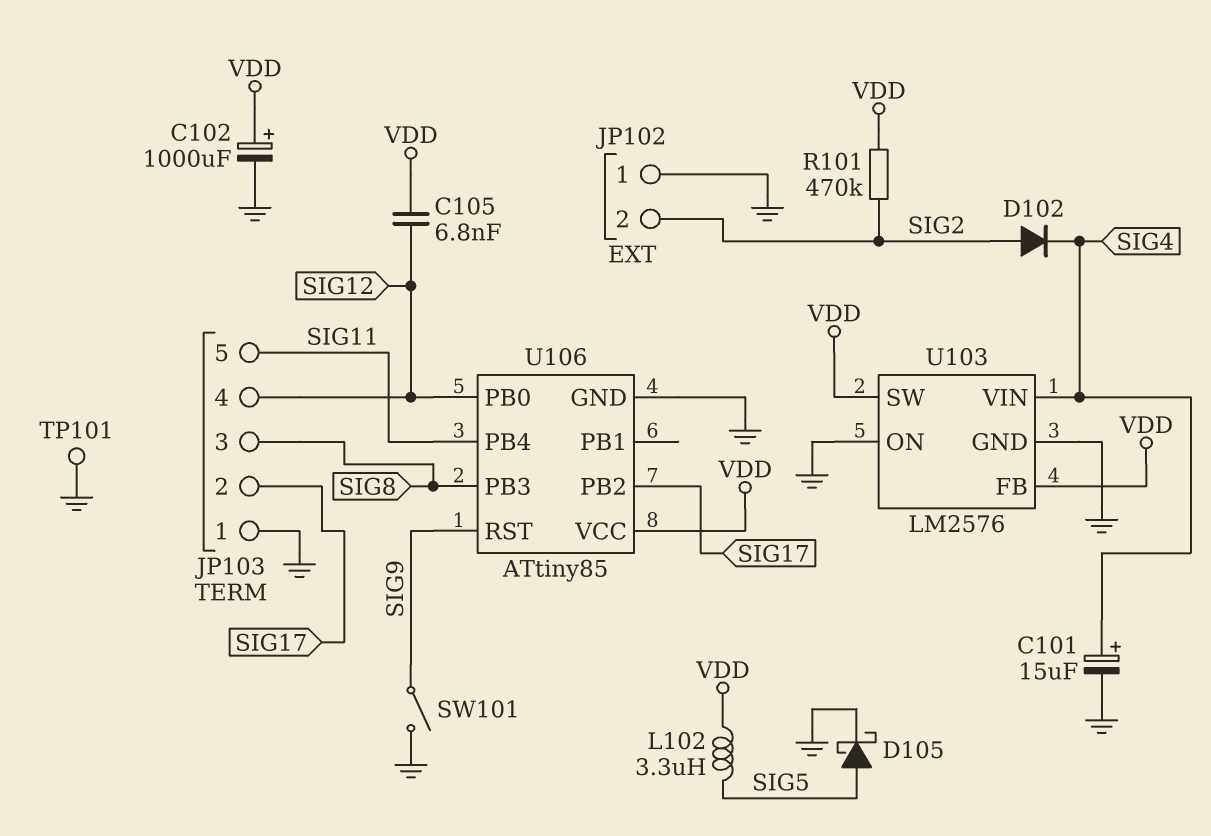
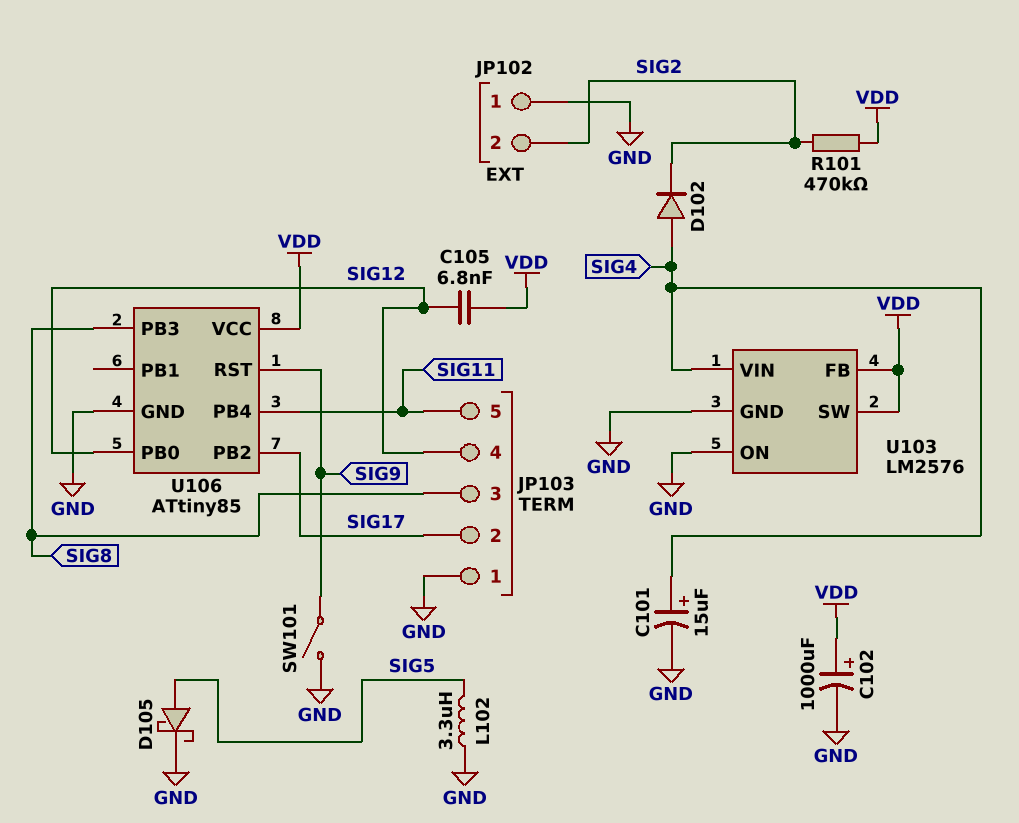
D102: diode (A SIG2, K SIG4) -> diode (A SIG4, K SIG2)
L102: 3.3uH (SIG5, VDD) -> 3.3uH (GND, SIG5)
TP101: test point (GND) -> none

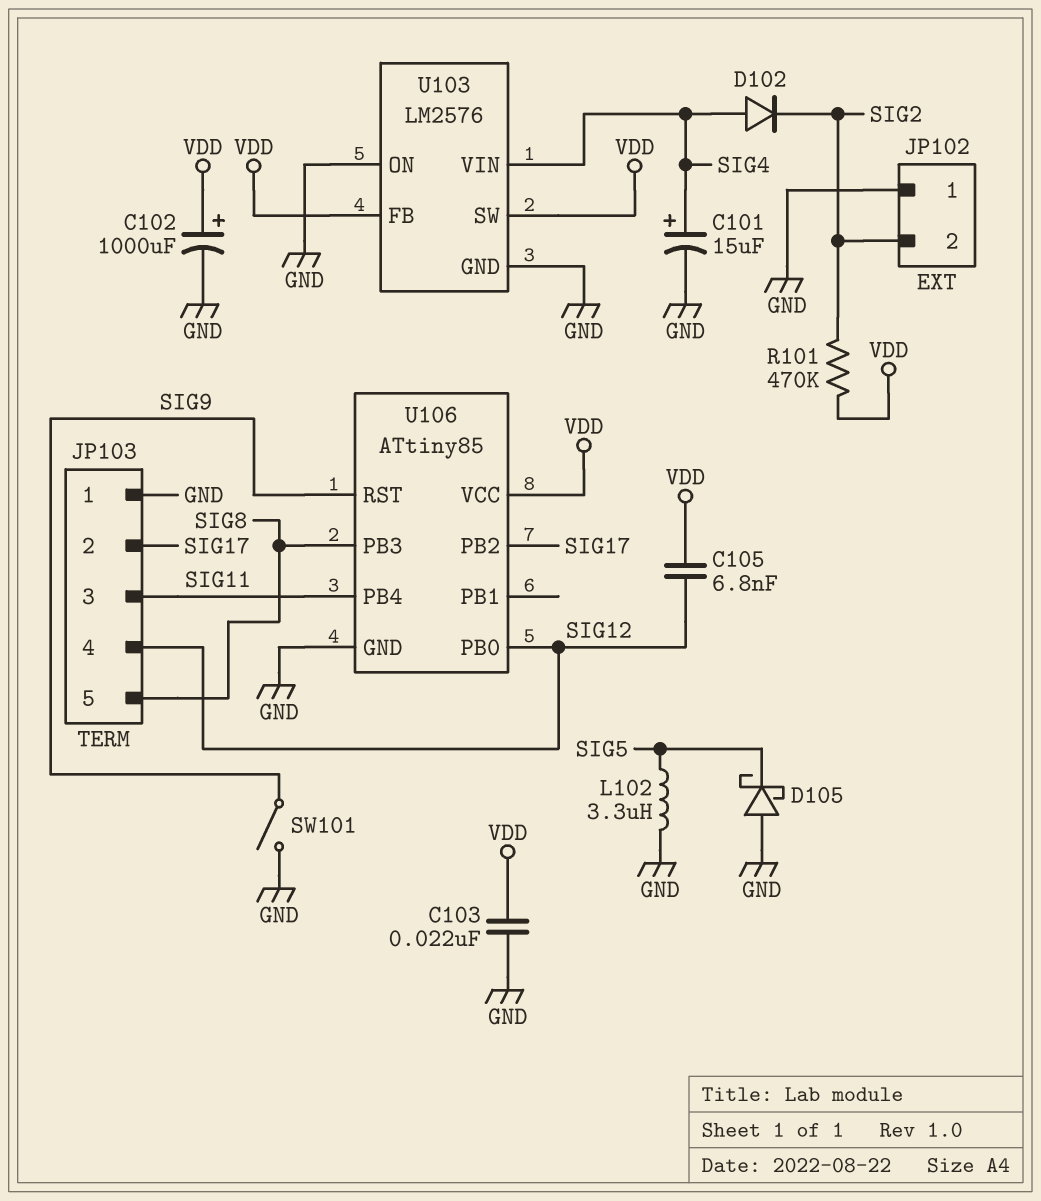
C103: none -> 22nF (GND, VDD)
D105: schottky (A SIG5, K GND) -> schottky (A GND, K SIG5)
JP103 pin 3: SIG8 -> SIG11
JP103 pin 5: SIG11 -> SIG8

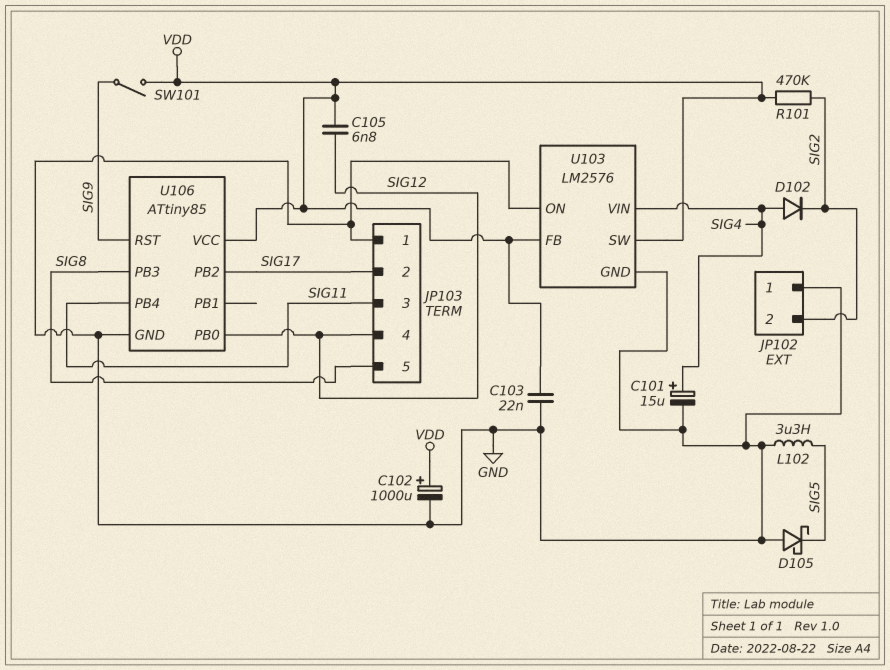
SW101: switch (GND, SIG9) -> switch (SIG9, VDD)

